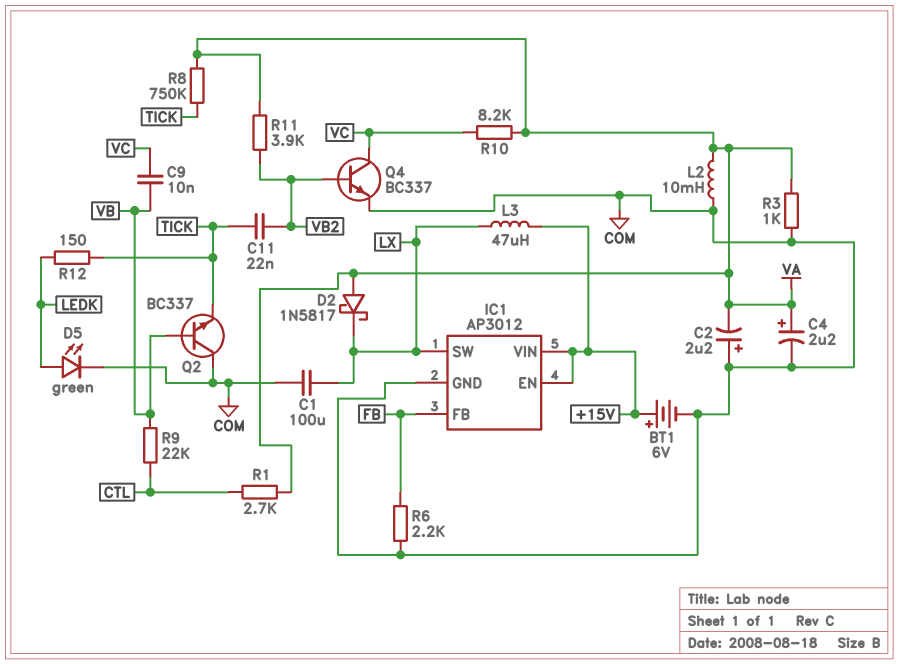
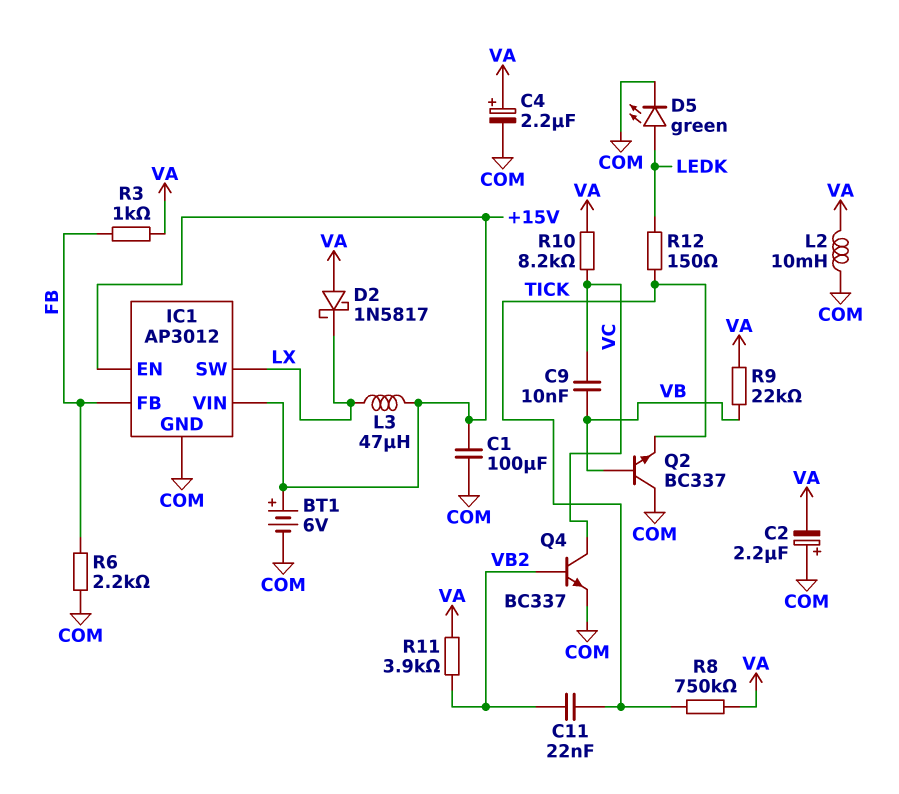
C1: 100uF (COM, LX) -> 100uF (+15V, COM)
R1: 2.7k (CTL, VA) -> none
R3: 1k (COM, VA) -> 1k (FB, VA)
R9: 22k (CTL, VB) -> 22k (VA, VB)

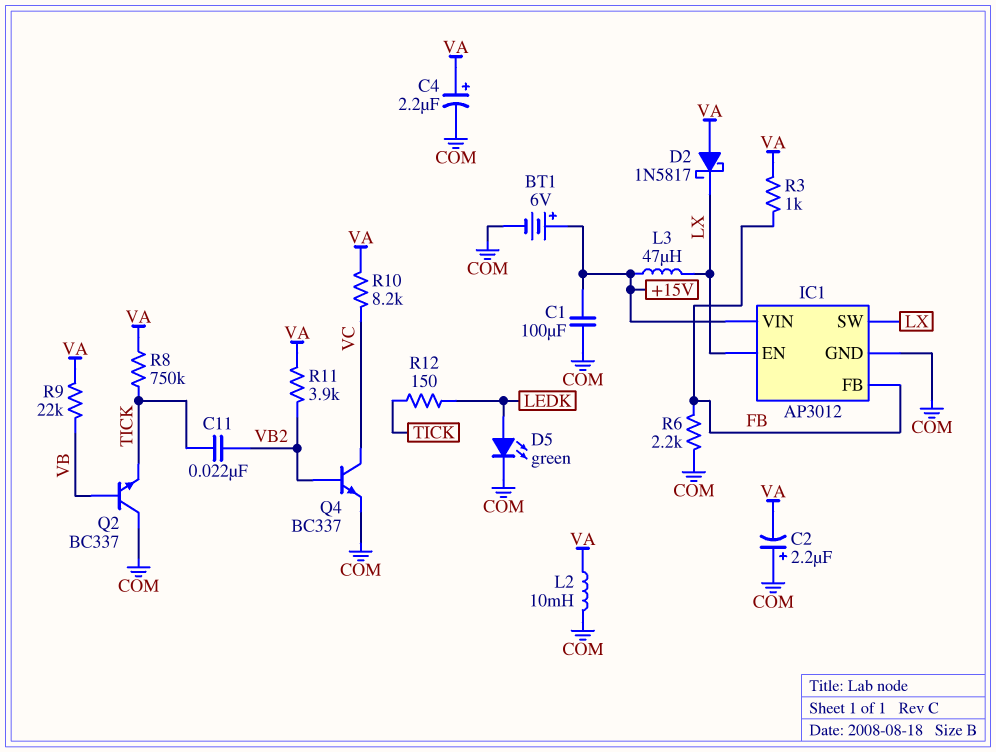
C9: 10nF (VB, VC) -> none
IC1 pin EN: +15V -> LX

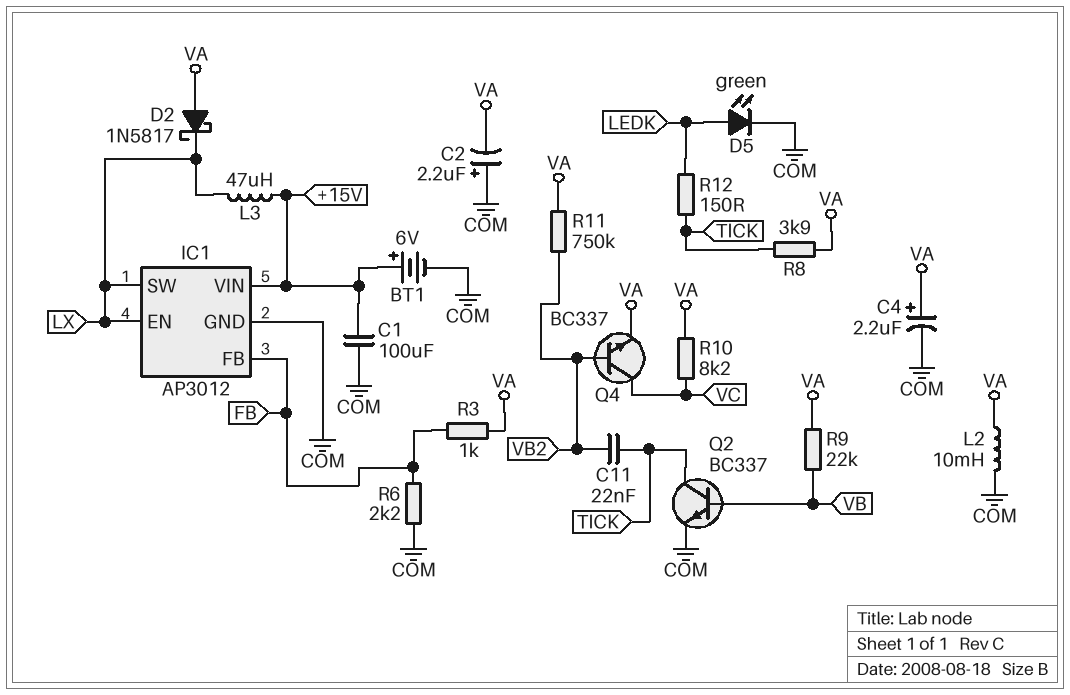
Q2: NPN BC337 (B VB, C COM, E TICK) -> NPN BC337 (B VB, C TICK, E COM)
Q4: NPN BC337 (B VB2, C VC, E COM) -> NPN BC337 (B VB2, C VC, E VA)
R8: 750k (TICK, VA) -> 3.9k (TICK, VA)
R11: 3.9k (VA, VB2) -> 750k (VA, VB2)

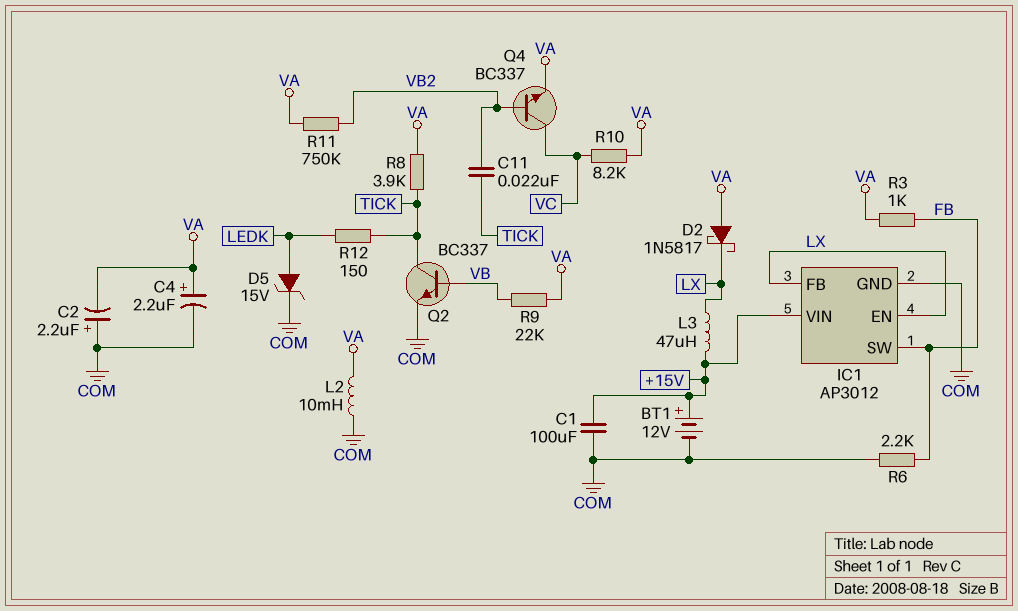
BT1: 6V (plus +15V, minus COM) -> 12V (plus +15V, minus COM)
D5: LED green (A LEDK, K COM) -> zener 15V (A LEDK, K COM)
IC1 pin FB: FB -> LX
IC1 pin SW: LX -> FB

